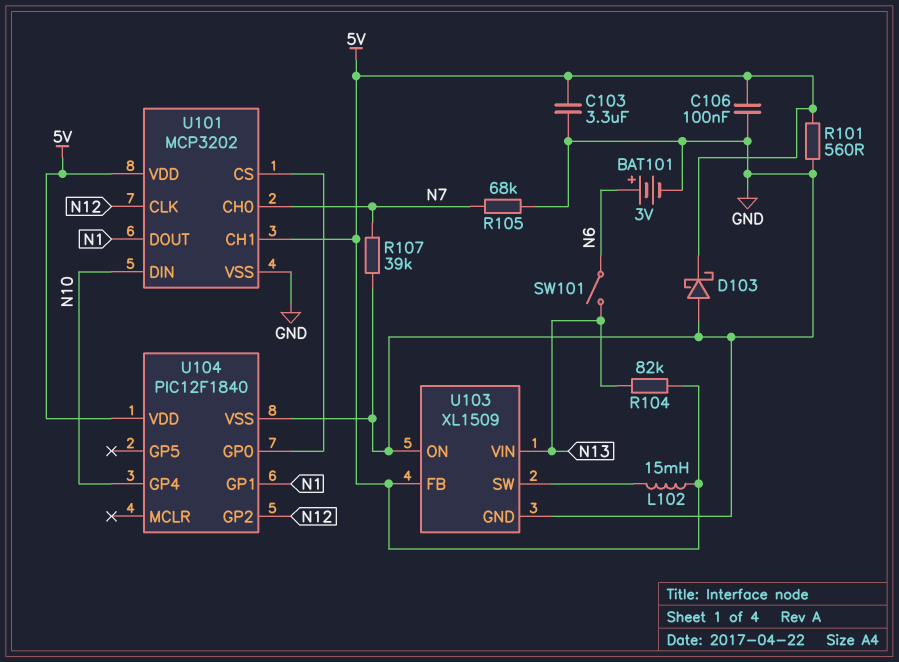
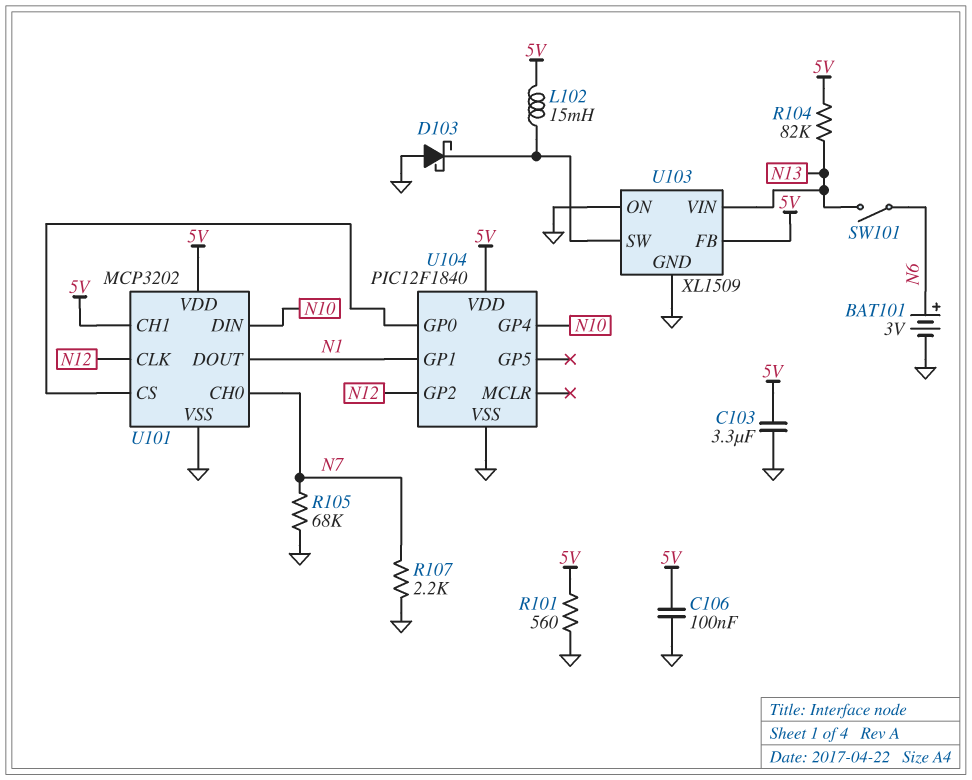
D103: schottky (A GND, K 5V) -> schottky (A GND, K U103/SW)
R107: 39k (GND, N7) -> 2.2k (GND, N7)

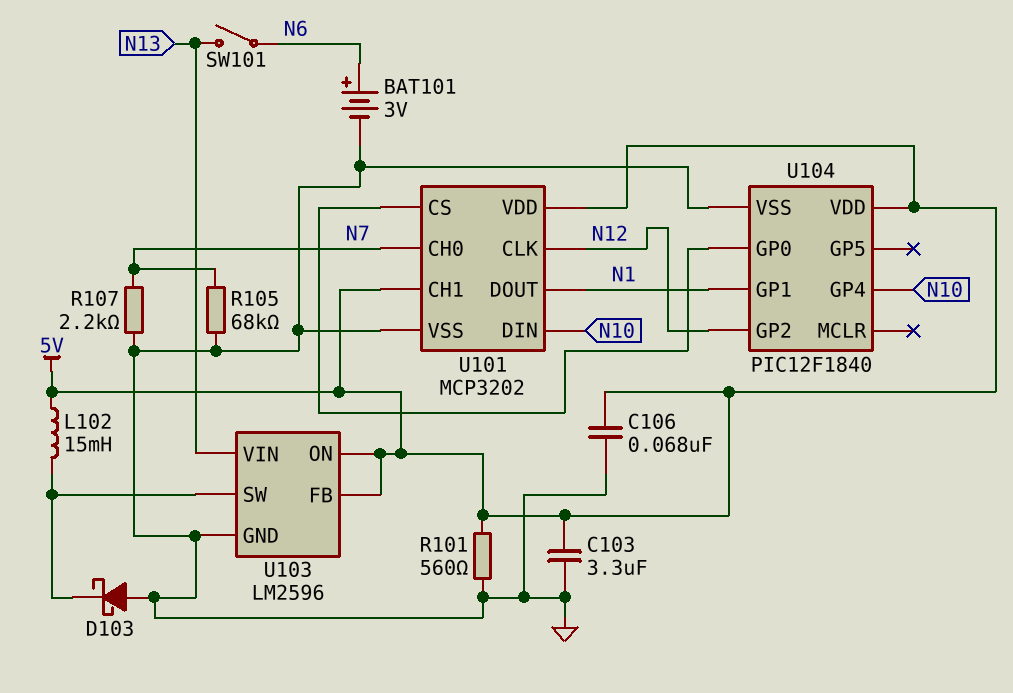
C106: 100nF (5V, GND) -> 68nF (5V, GND)
R104: 82k (5V, N13) -> none
U103: XL1509 -> LM2596
U103 pin ON: GND -> 5V

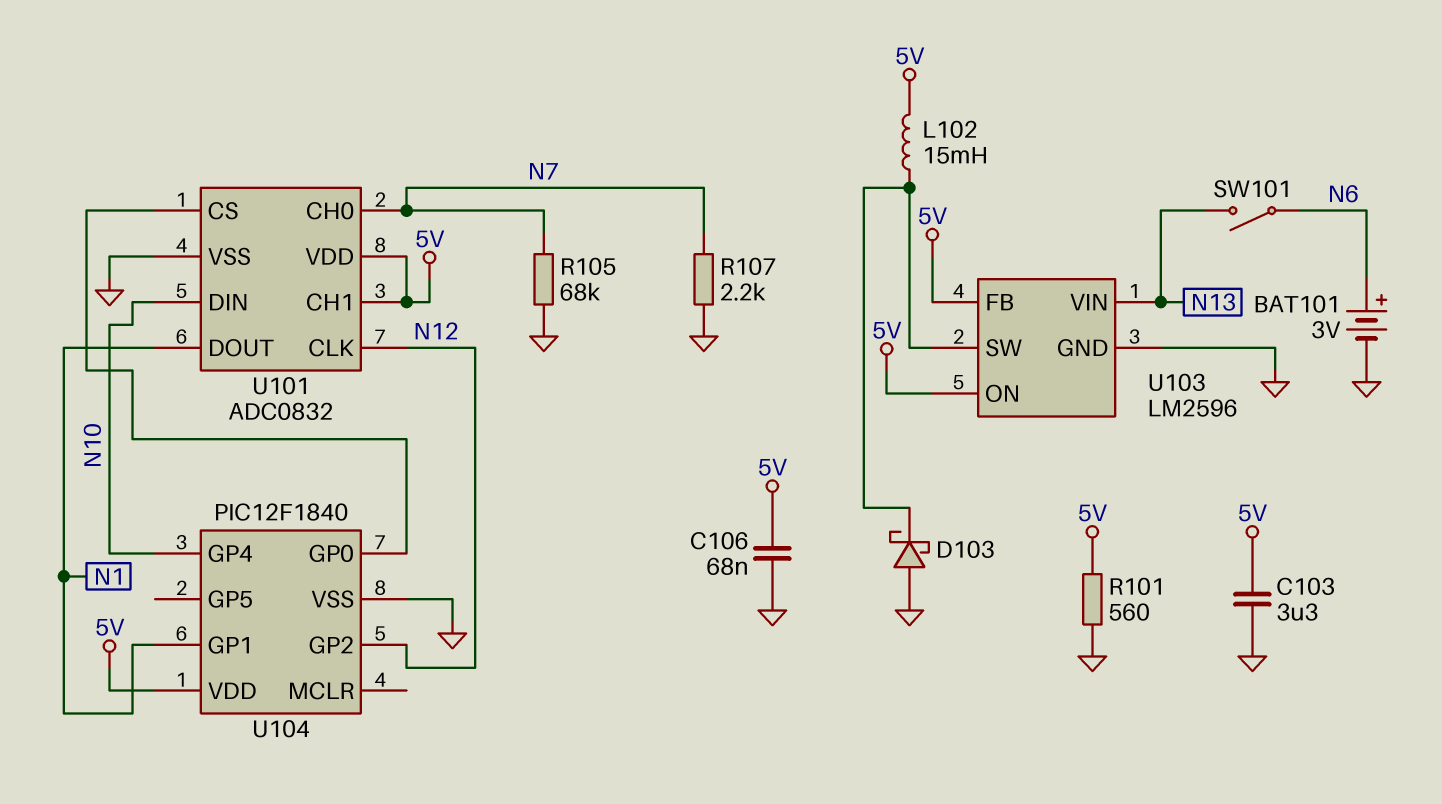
U101: MCP3202 -> ADC0832

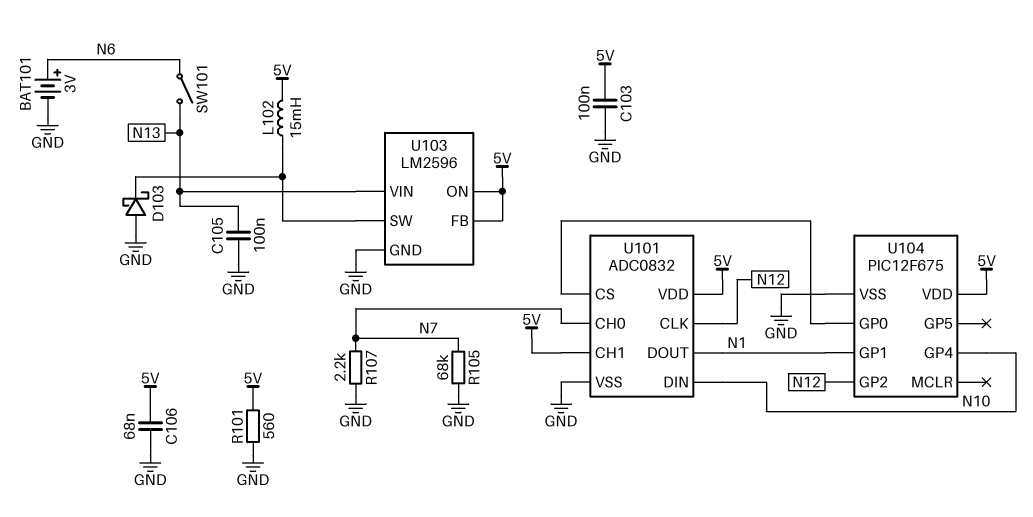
C103: 3.3uF (5V, GND) -> 100nF (5V, GND)
C105: none -> 100nF (GND, N13)
U104: PIC12F1840 -> PIC12F675

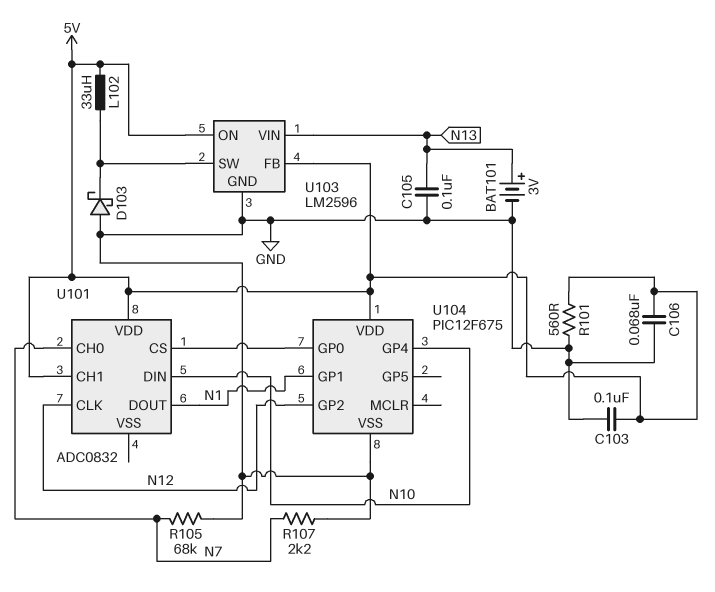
BAT101: 3V (plus N6, minus GND) -> 3V (plus N13, minus GND)
L102: 15mH (5V, U103/SW) -> 33uH (5V, U103/SW)
SW101: switch (N6, N13) -> none
U101 pin VSS: GND -> none

